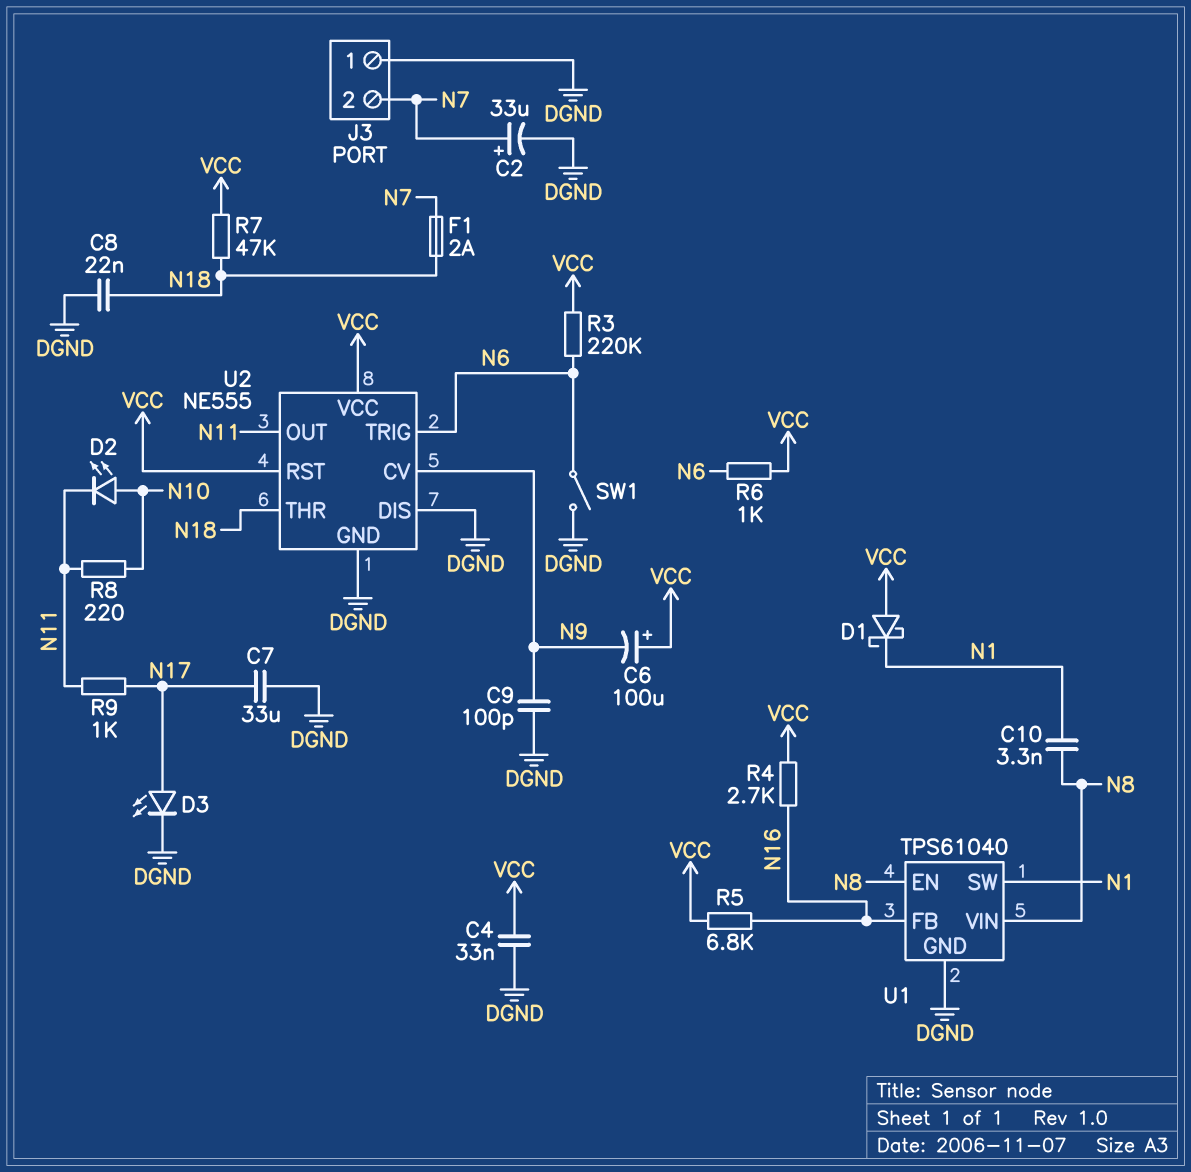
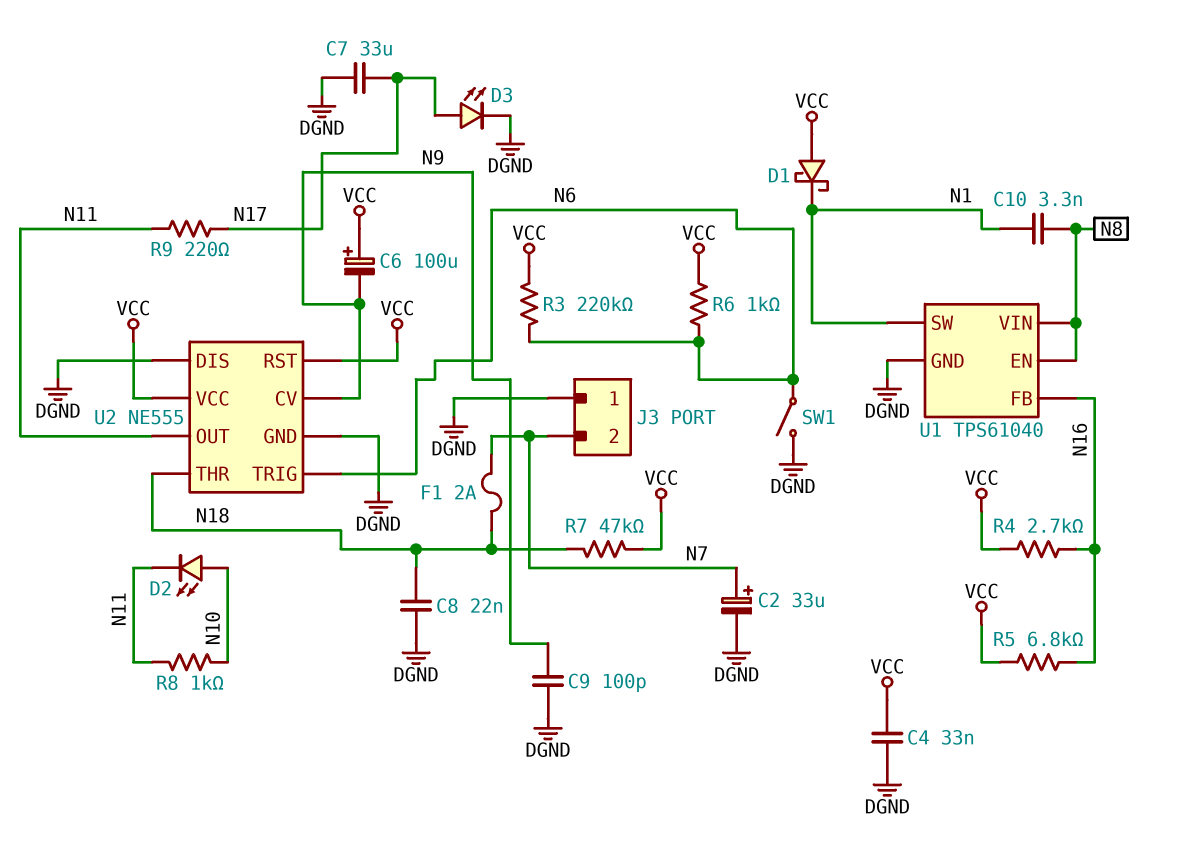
R8: 220 (N10, N11) -> 1k (N10, N11)
R9: 1k (N11, N17) -> 220 (N11, N17)

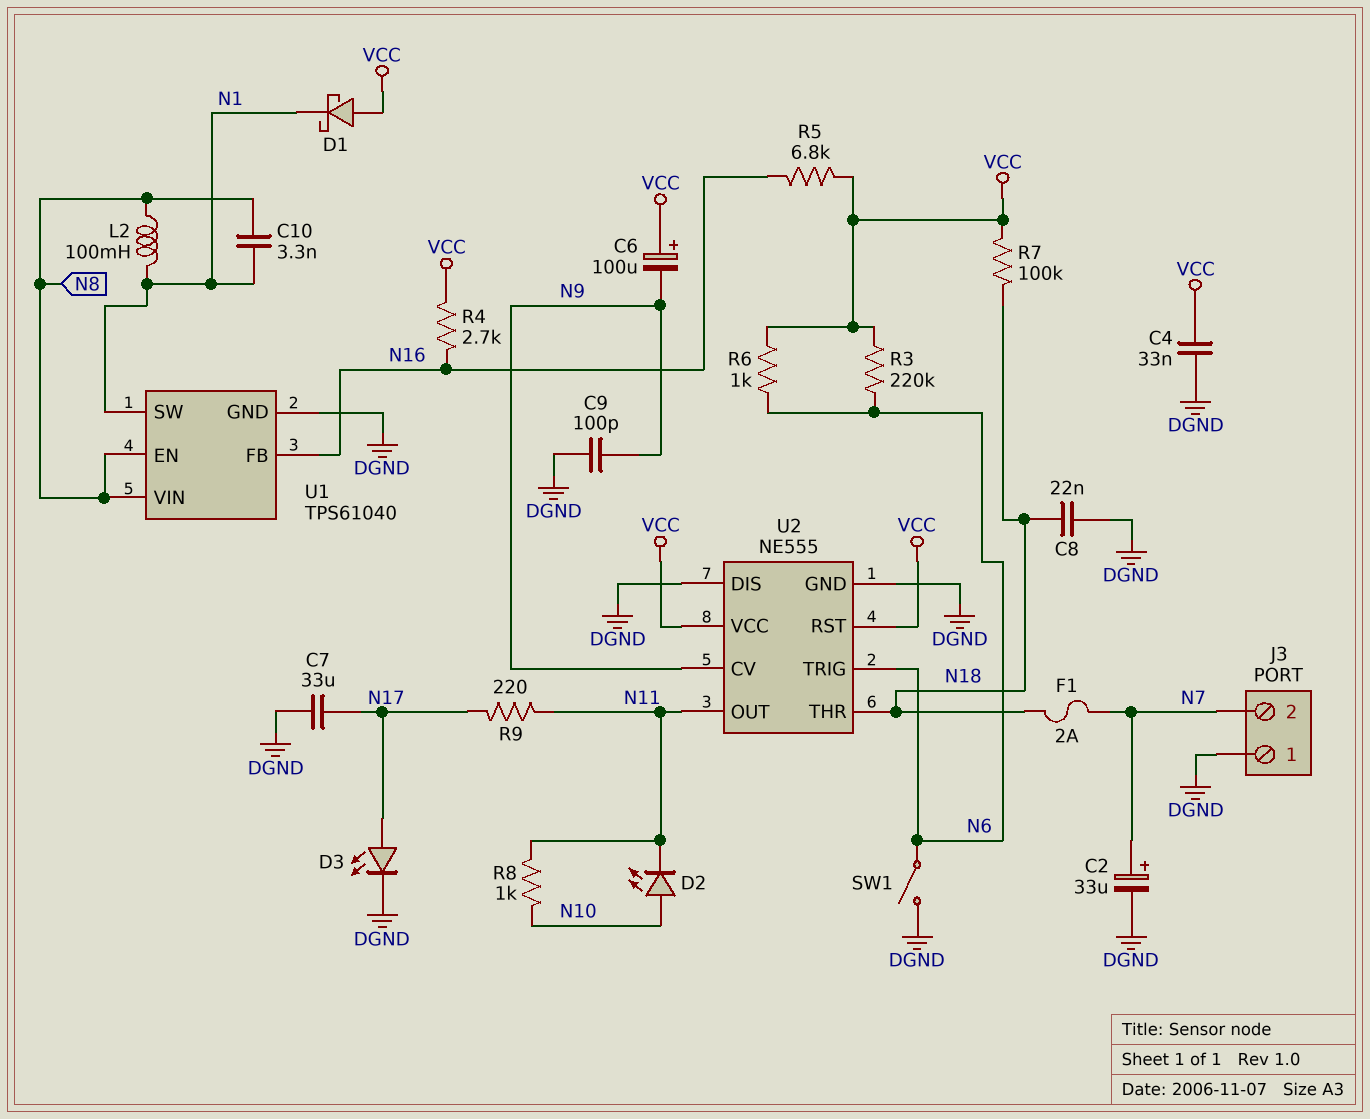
L2: none -> 100mH (N1, N8)
R7: 47k (N18, VCC) -> 100k (N18, VCC)

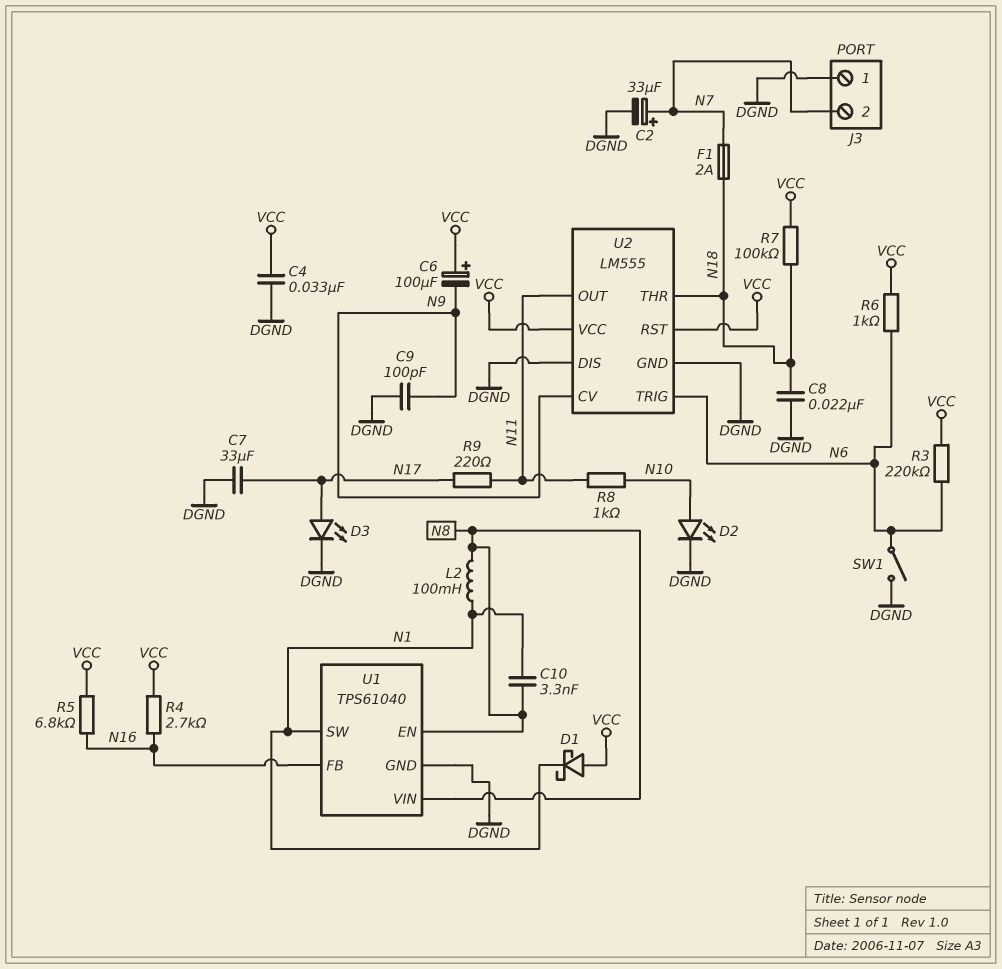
D2: LED (A N10, K N11) -> LED (A N10, K DGND)
U2: NE555 -> LM555

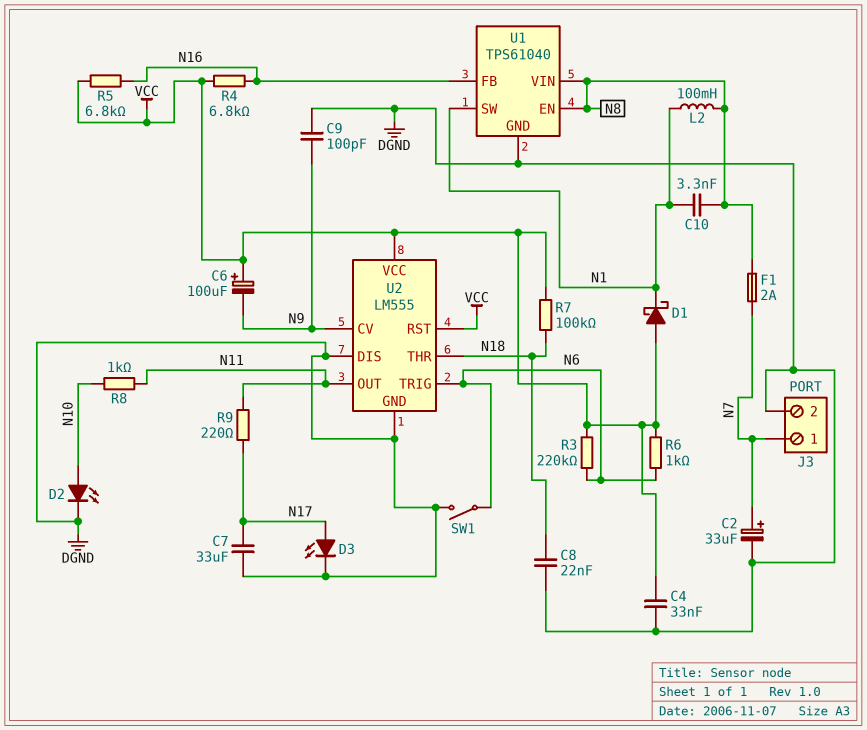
F1: 2A (N7, N18) -> 2A (N7, N8)
J3 pin 1: DGND -> N7
J3 pin 2: N7 -> DGND
R4: 2.7k (N16, VCC) -> 6.8k (N16, VCC)

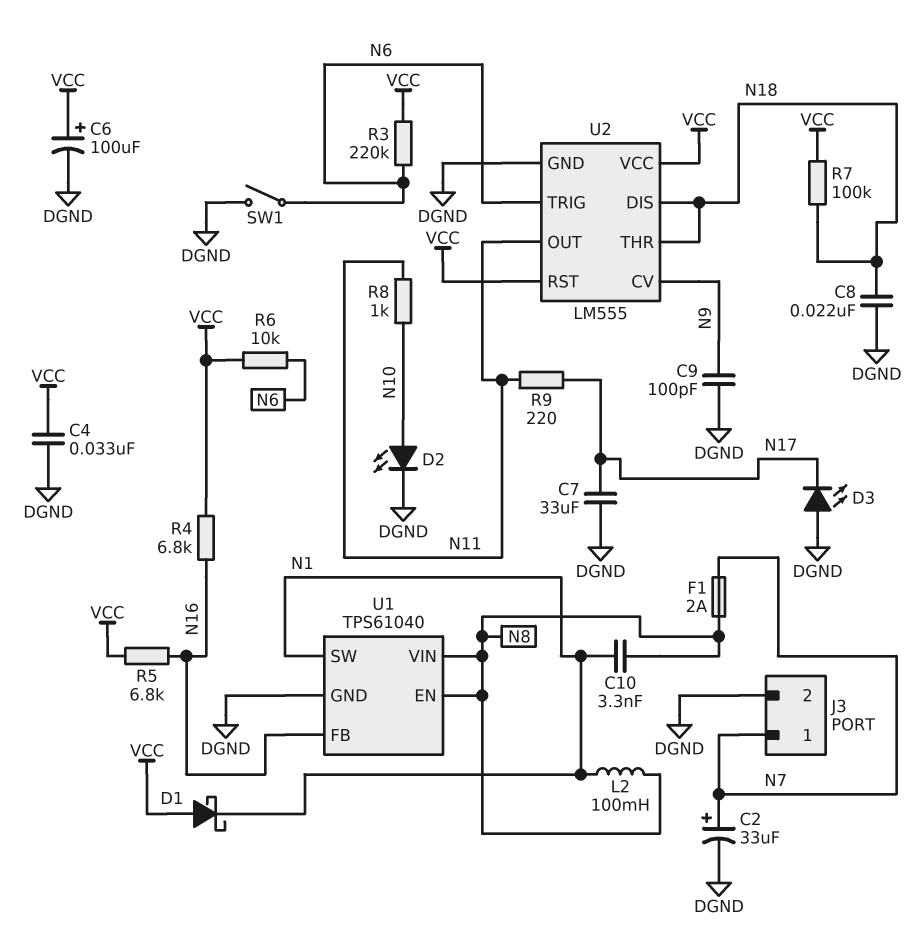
C6: 100uF (plus VCC, minus N9) -> 100uF (plus VCC, minus DGND)
D3: LED (A N17, K DGND) -> LED (A DGND, K N17)
R6: 1k (N6, VCC) -> 10k (N6, VCC)
U2 pin DIS: DGND -> N18

